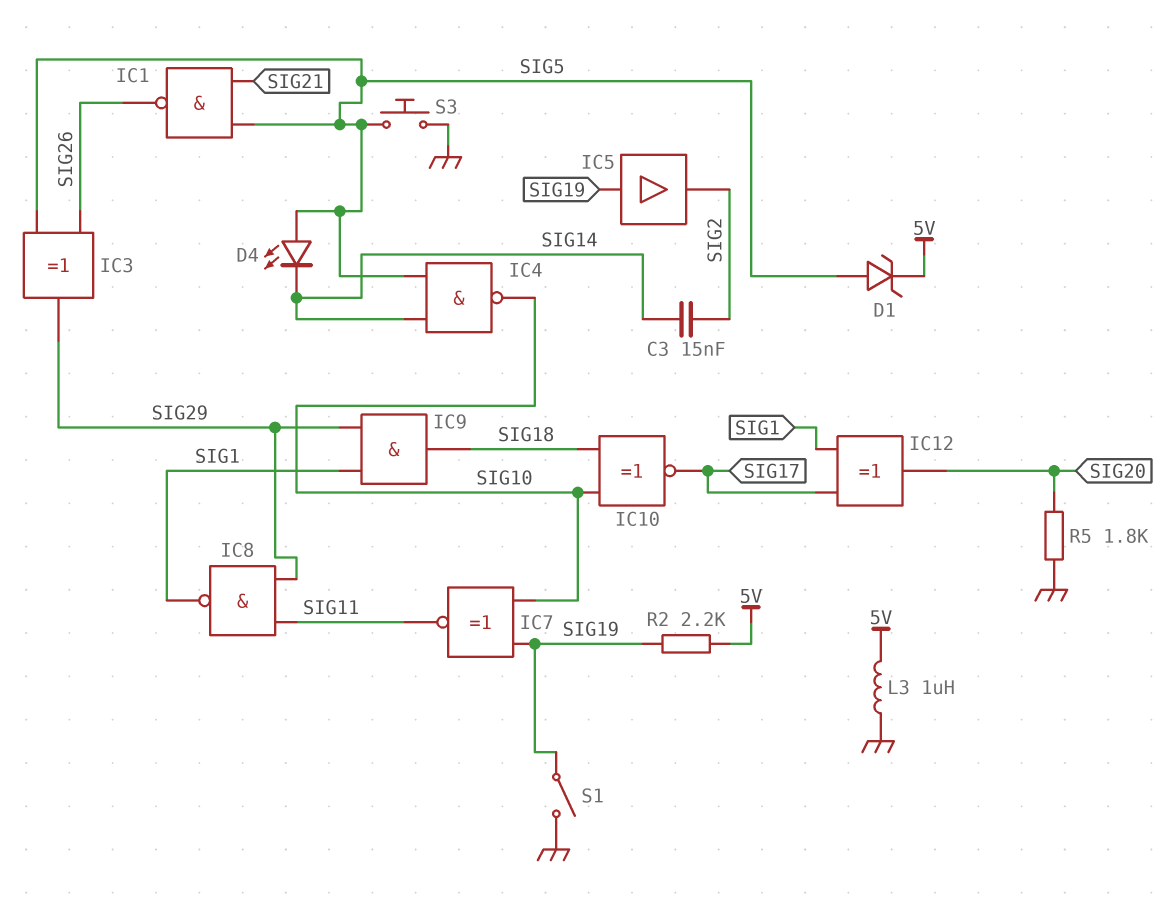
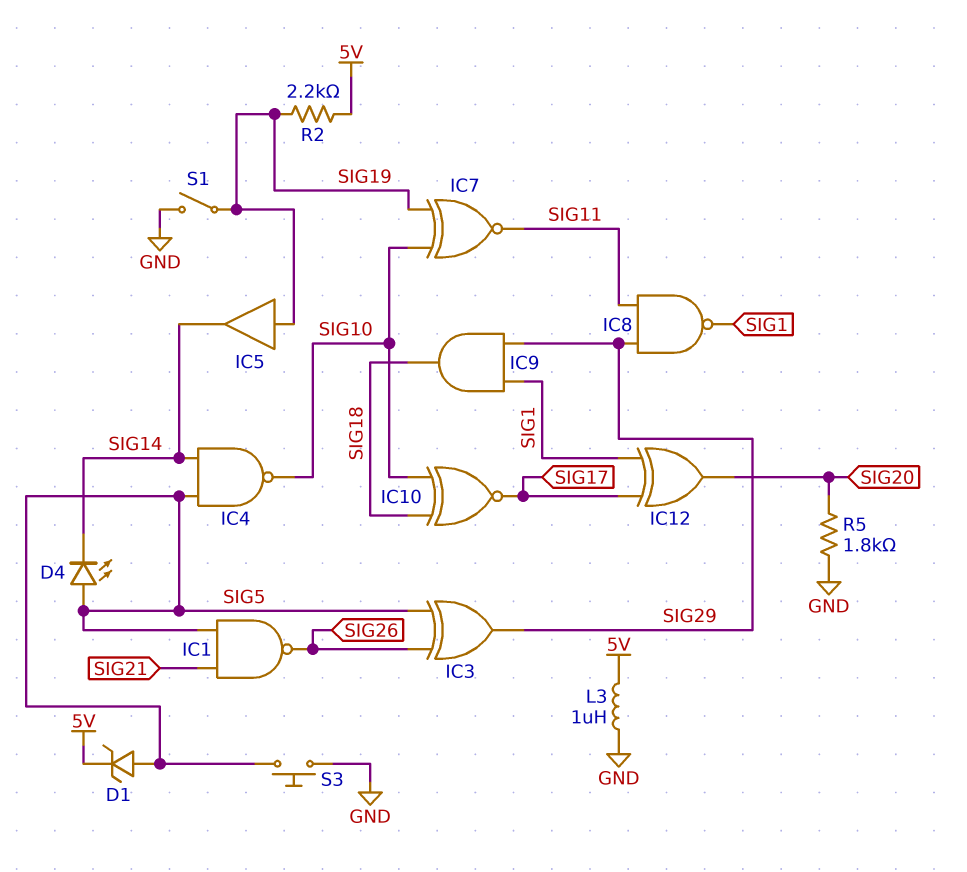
C3: 15nF (SIG2, SIG14) -> none
IC5: buffer (in SIG19, out SIG2) -> buffer (in SIG19, out SIG14)

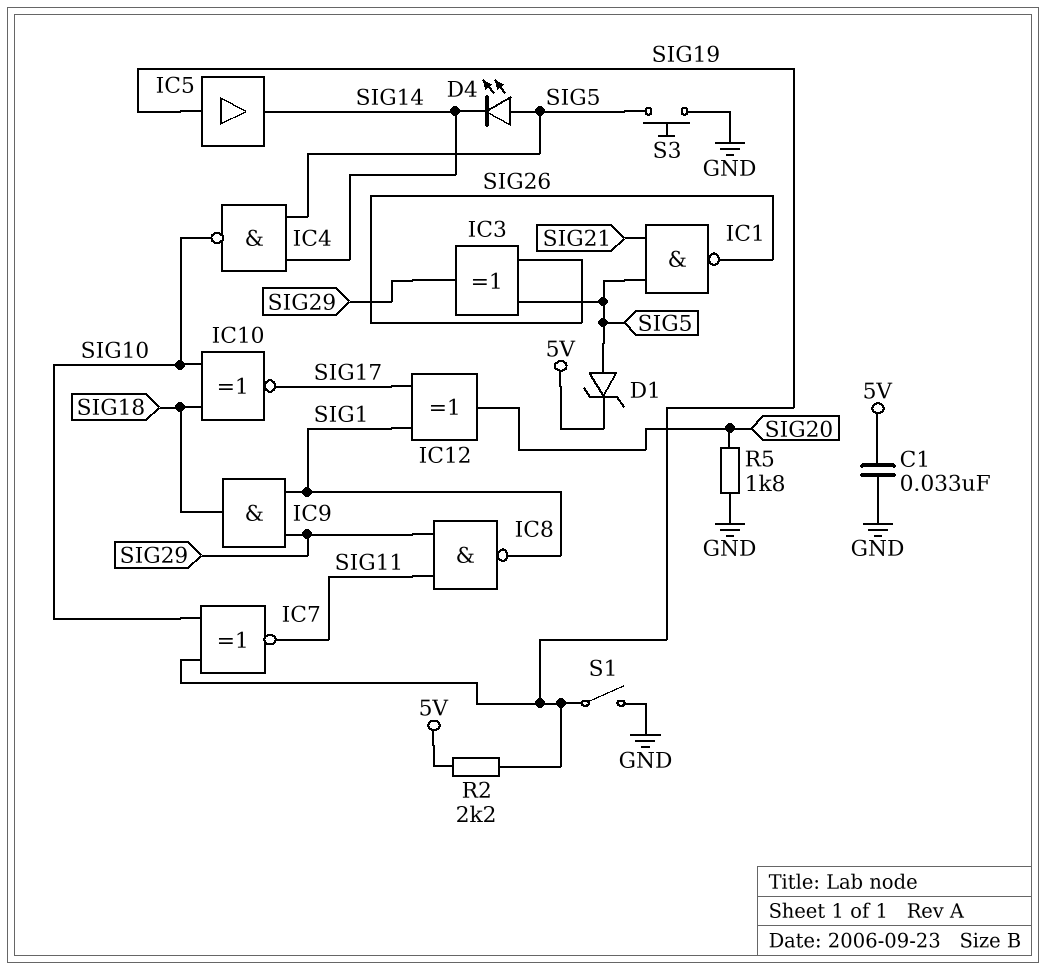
C1: none -> 33nF (5V, GND)
L3: 1uH (5V, GND) -> none

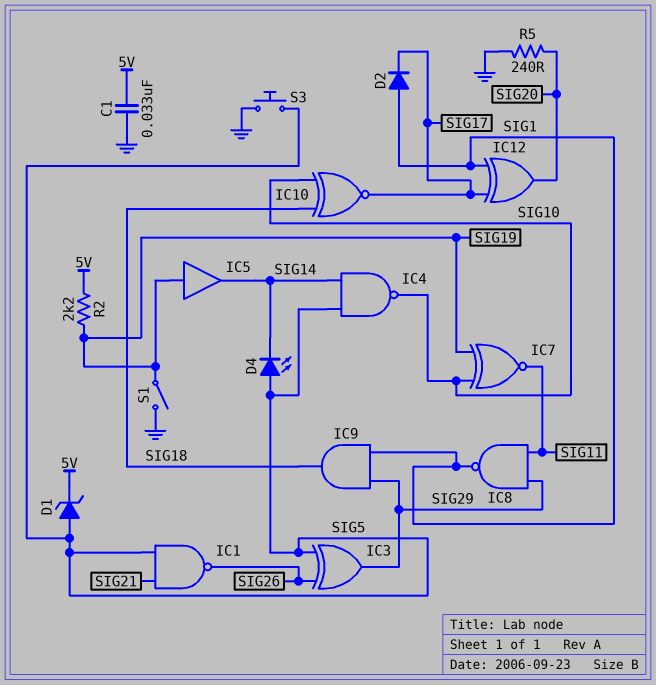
D2: none -> diode (A SIG1, K SIG17)
R5: 1.8k (GND, SIG20) -> 240 (GND, SIG20)

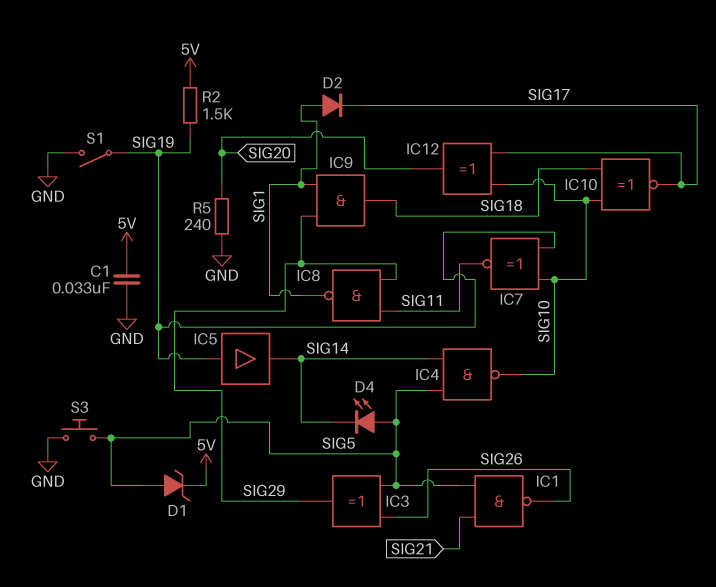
IC12: XOR (in SIG1, in SIG17, out SIG20) -> XOR (in SIG10, in SIG17, out SIG20)
R2: 2.2k (5V, SIG19) -> 1.5k (5V, SIG19)

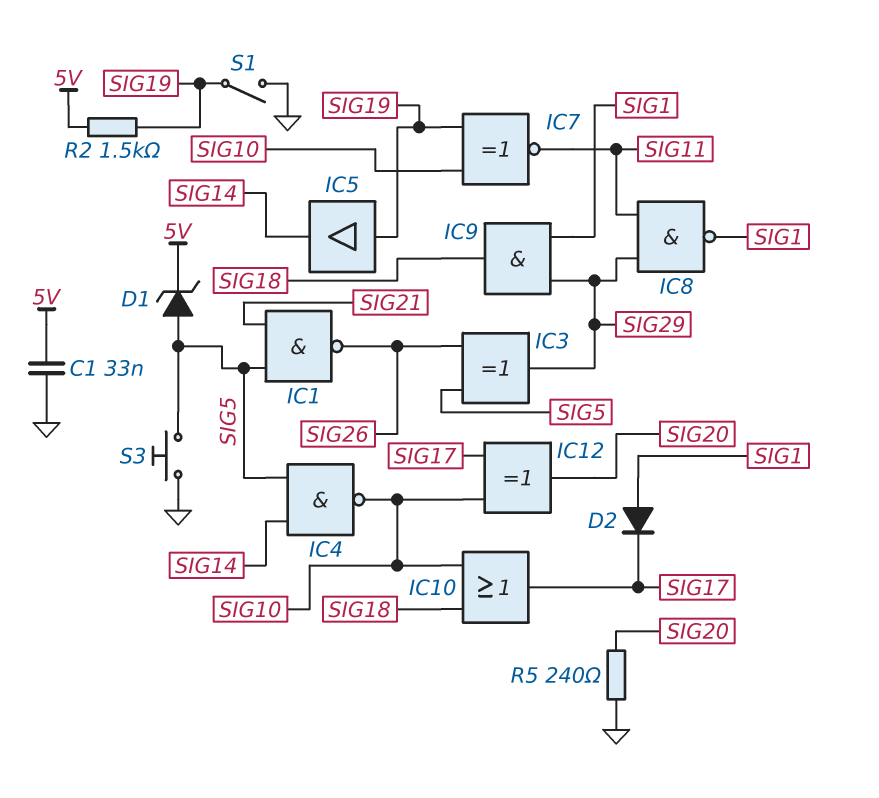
D4: LED (A SIG5, K SIG14) -> none
IC10: XNOR (in SIG10, in SIG18, out SIG17) -> OR (in SIG10, in SIG18, out SIG17)

